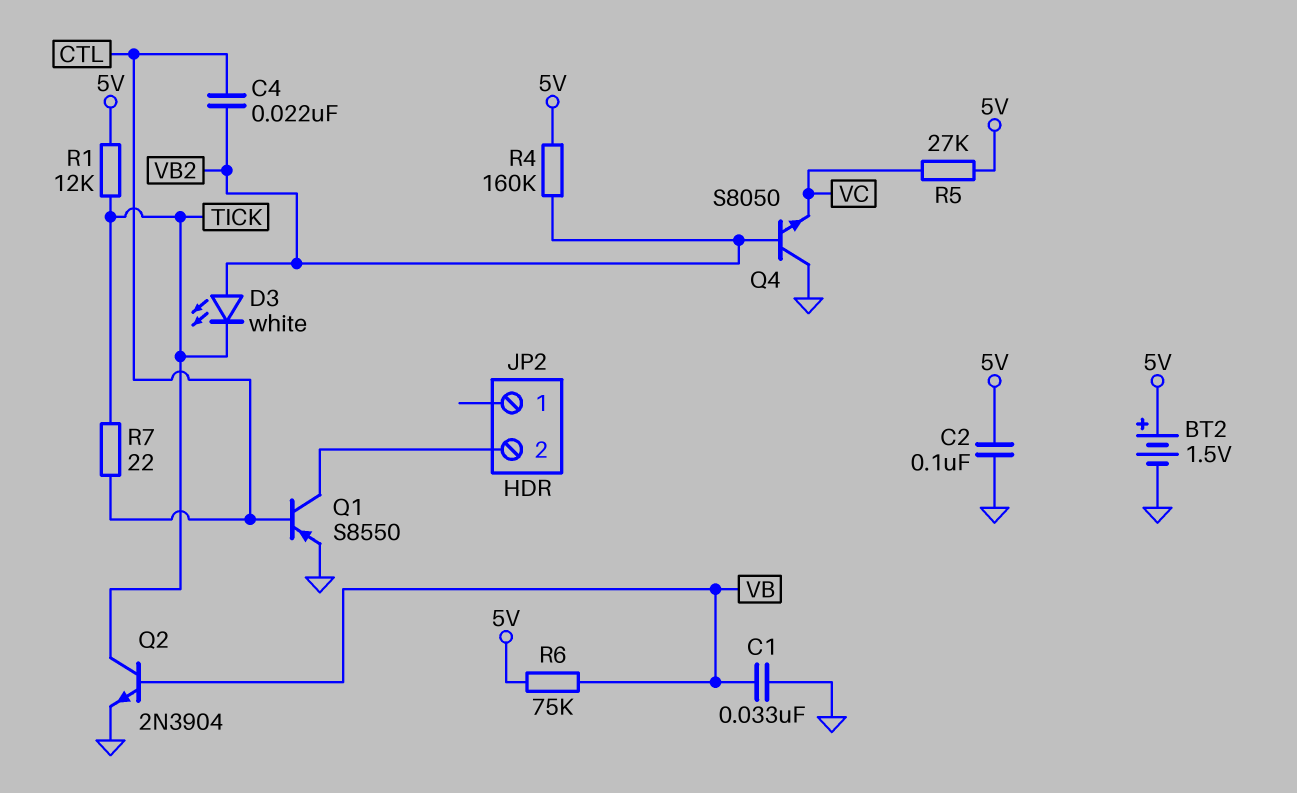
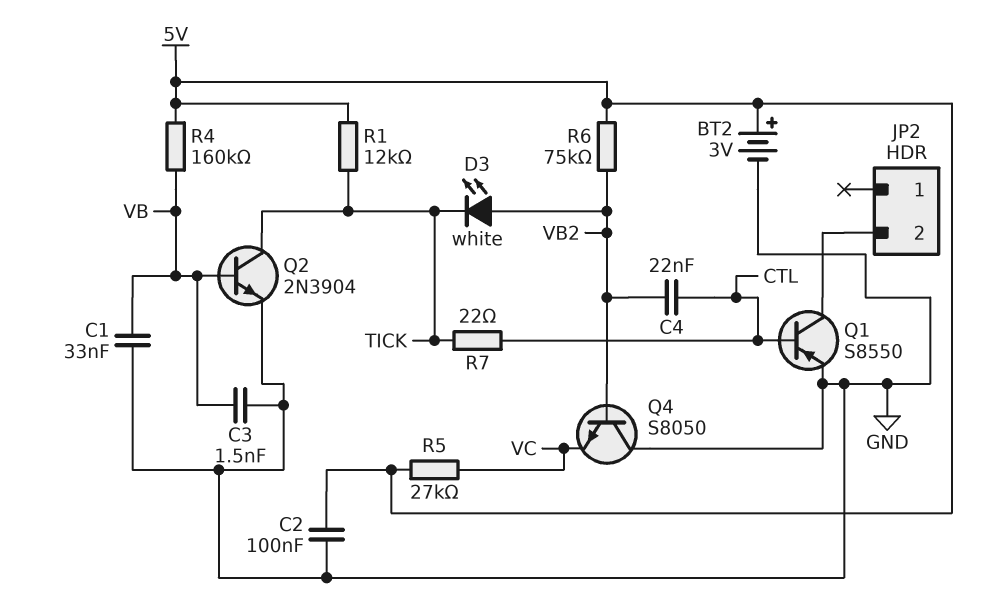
BT2: 1.5V (plus 5V, minus GND) -> 3V (plus 5V, minus GND)
C3: none -> 1.5nF (GND, VB)
R4: 160k (5V, VB2) -> 160k (5V, VB)
R6: 75k (5V, VB) -> 75k (5V, VB2)

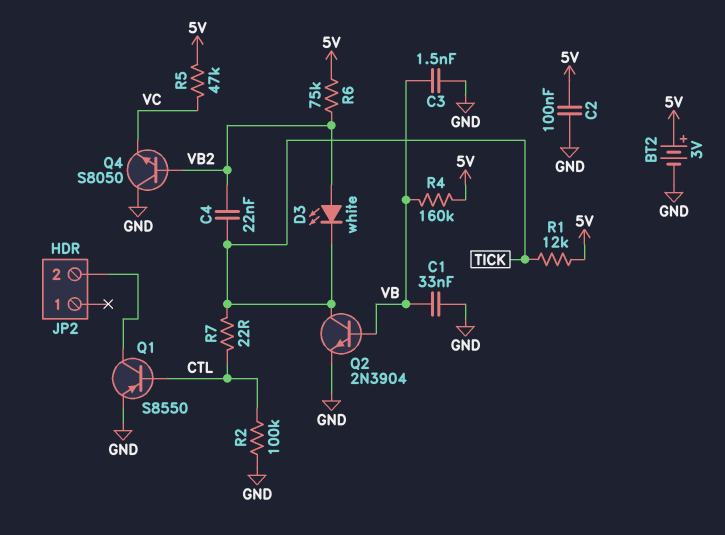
C4: 22nF (CTL, VB2) -> 22nF (TICK, VB2)
R2: none -> 100k (CTL, GND)
R5: 27k (5V, VC) -> 47k (5V, VC)

